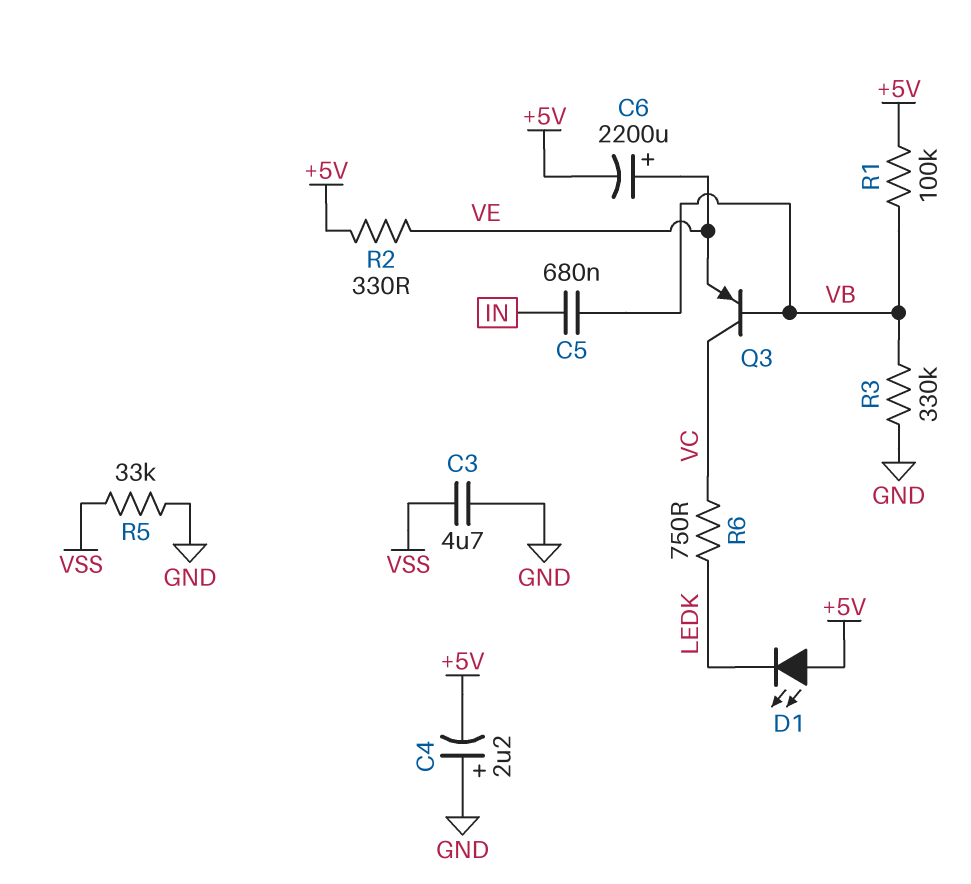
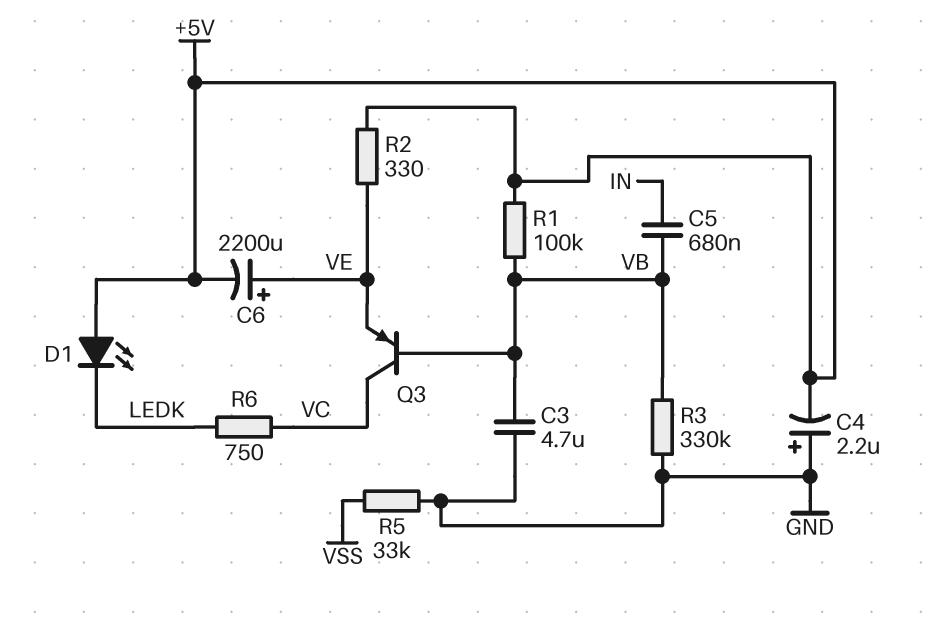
C3: 4.7uF (GND, VSS) -> 4.7uF (GND, VB)

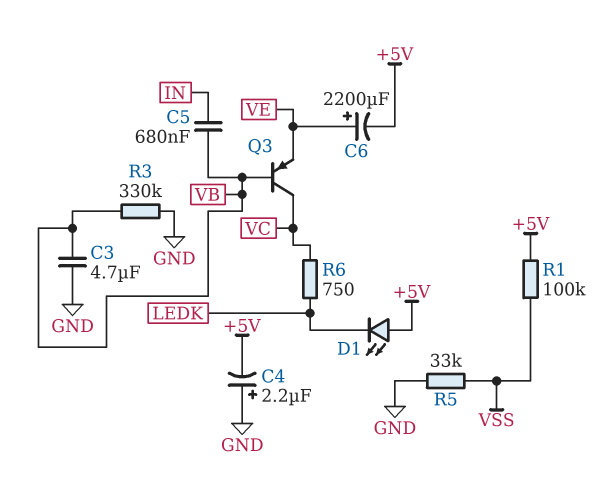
R1: 100k (+5V, VB) -> 100k (+5V, VSS)
R2: 330 (+5V, VE) -> none

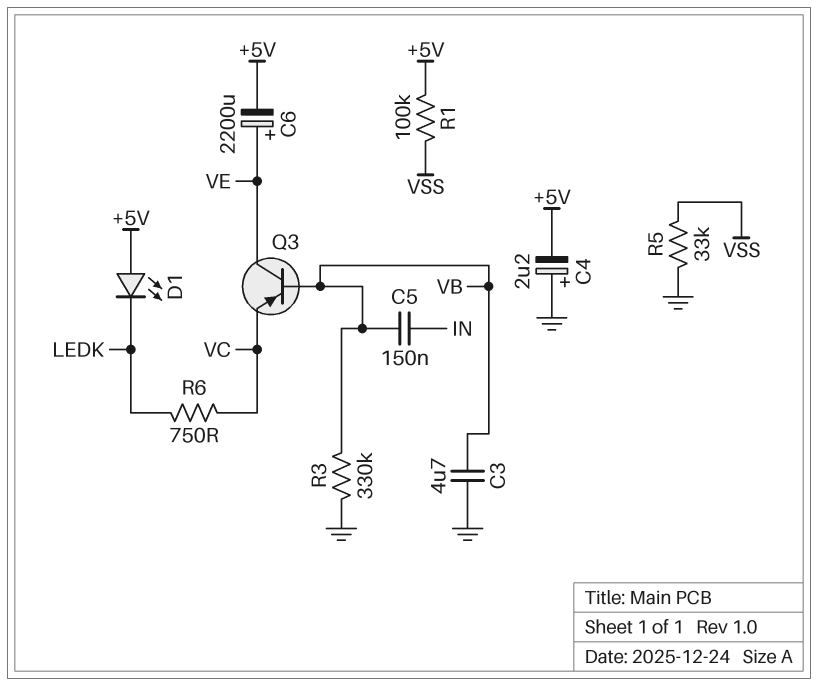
C5: 680nF (IN, VB) -> 150nF (IN, VB)
Q3: PNP (B VB, C VC, E VE) -> PNP (B VB, C VE, E VC)

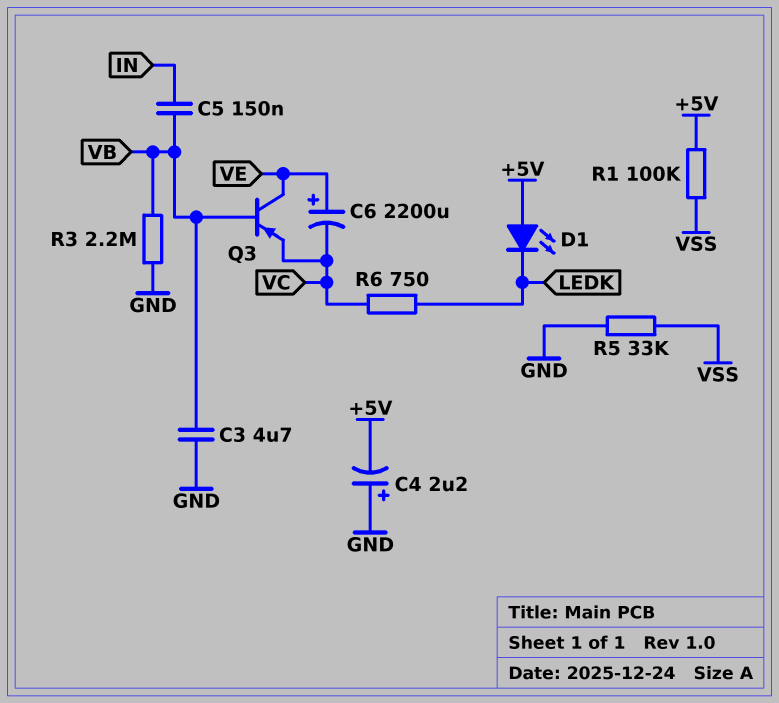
C6: 2200uF (plus VE, minus +5V) -> 2200uF (plus VE, minus VC)
R3: 330k (GND, VB) -> 2.2M (GND, VB)

